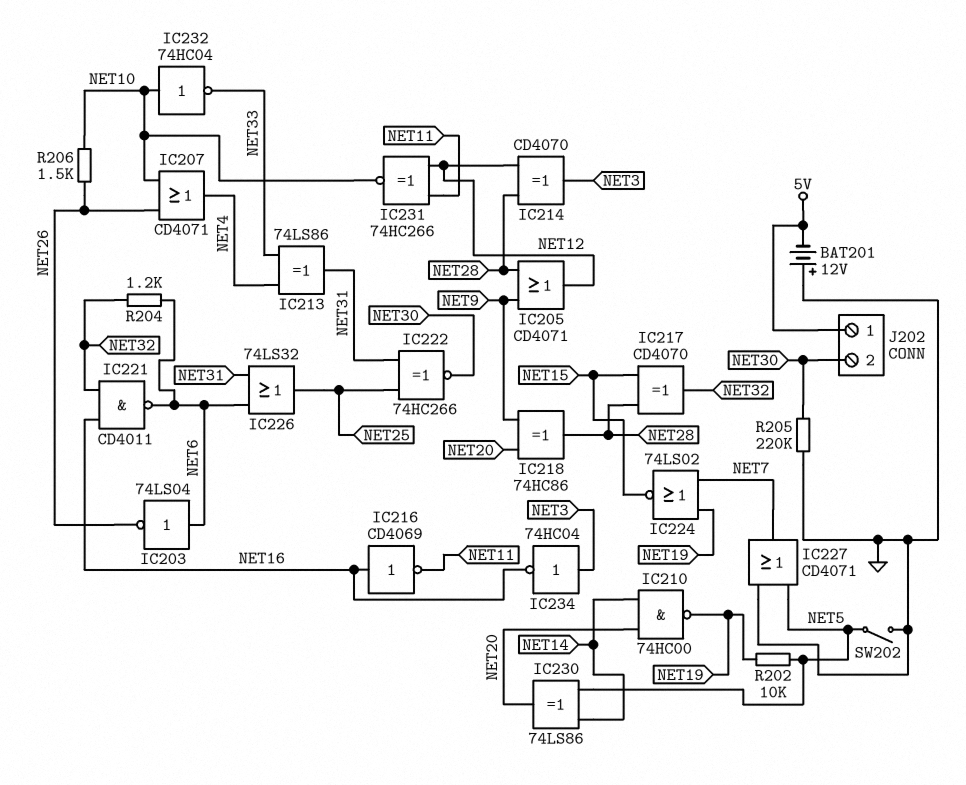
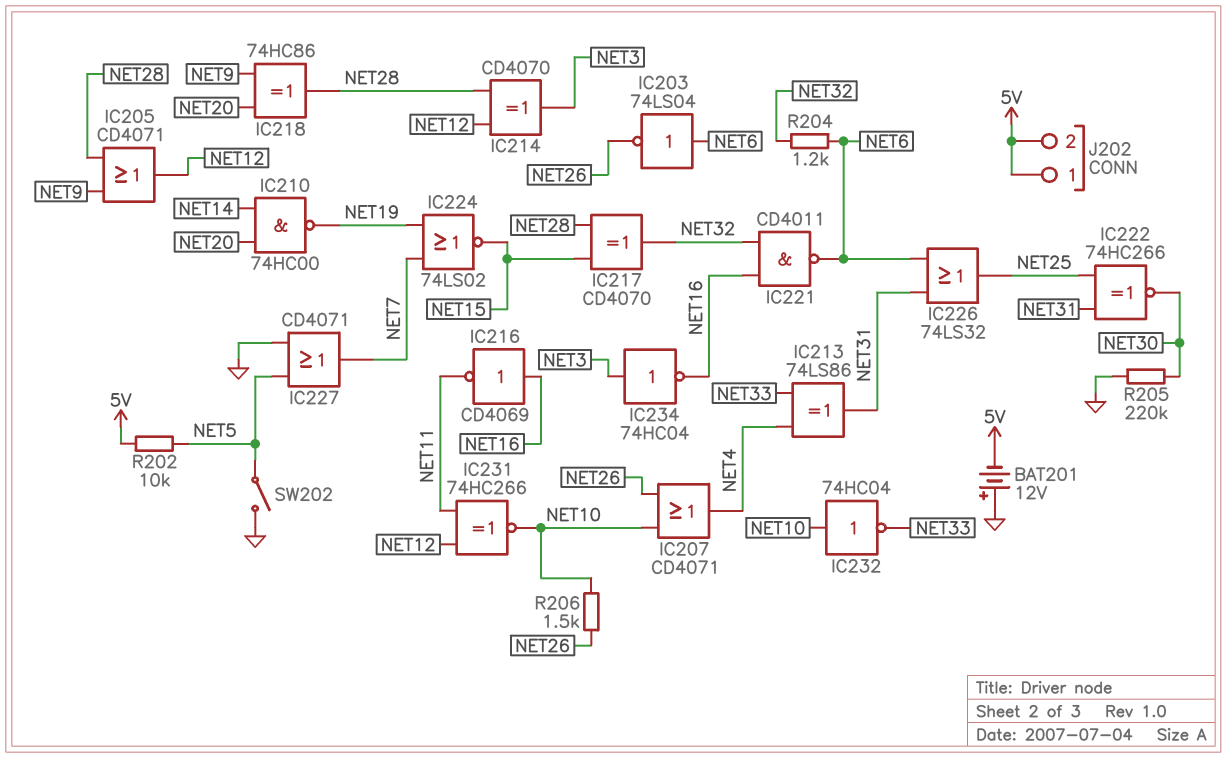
IC230: XOR 74LS86 (in NET5, in NET14, out NET20) -> none
J202 pin 2: NET30 -> 5V
R202: 10k (NET5, NET19) -> 10k (5V, NET5)

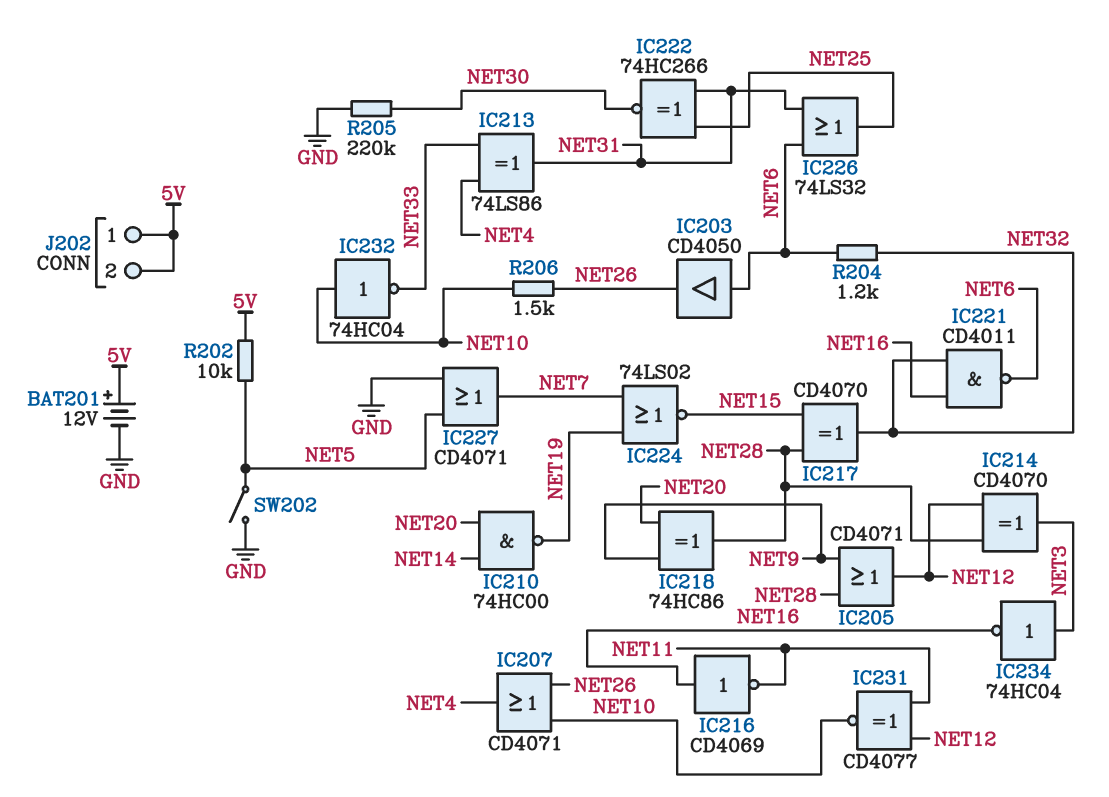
BAT201: 12V (plus GND, minus 5V) -> 12V (plus 5V, minus GND)
IC203: NOT 74LS04 (in NET6, out NET26) -> buffer CD4050 (in NET6, out NET26)
IC231: XNOR 74HC266 (in NET11, in NET12, out NET10) -> XNOR CD4077 (in NET11, in NET12, out NET10)

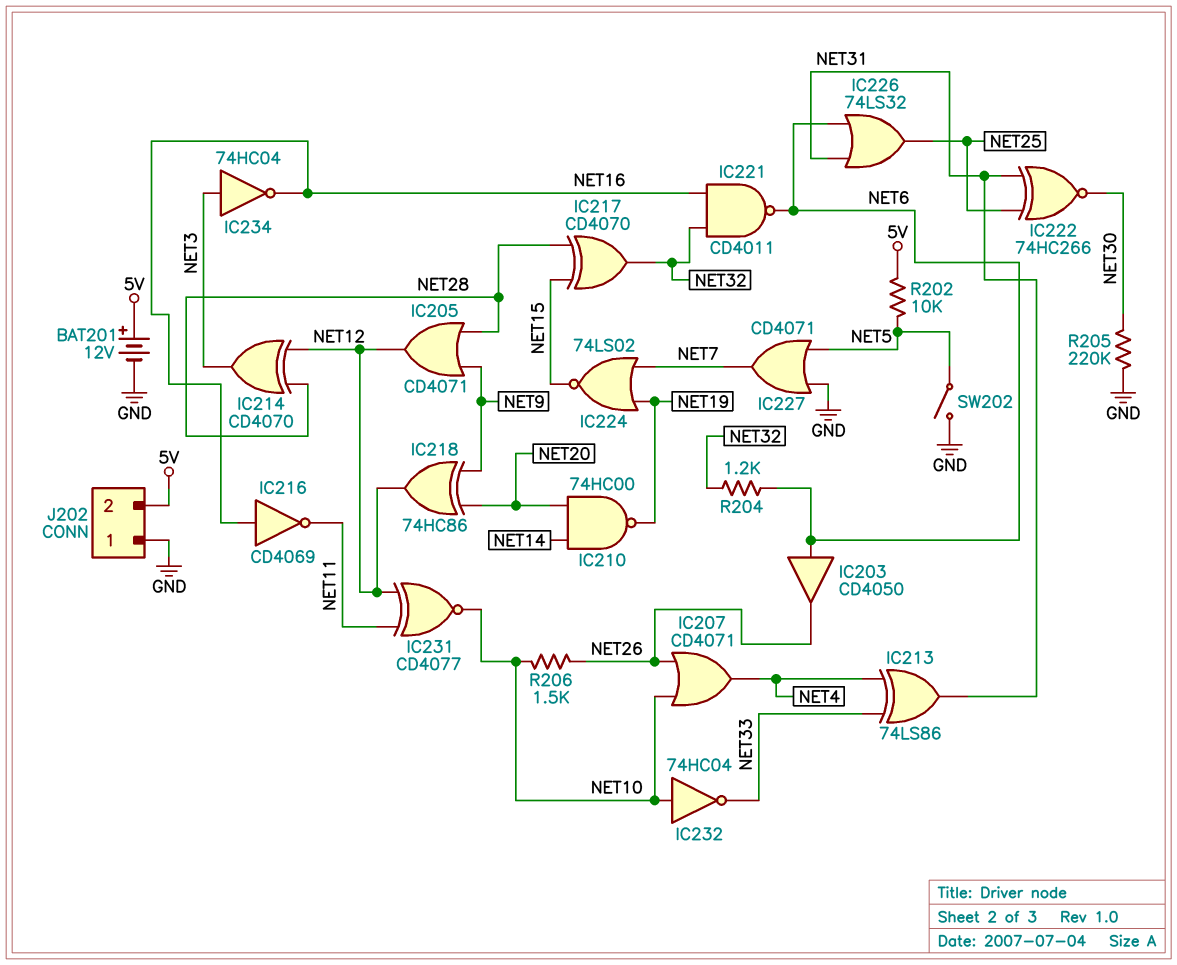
IC218: XOR 74HC86 (in NET9, in NET20, out NET28) -> XOR 74HC86 (in NET9, in NET20, out NET12)
J202 pin 1: 5V -> GND

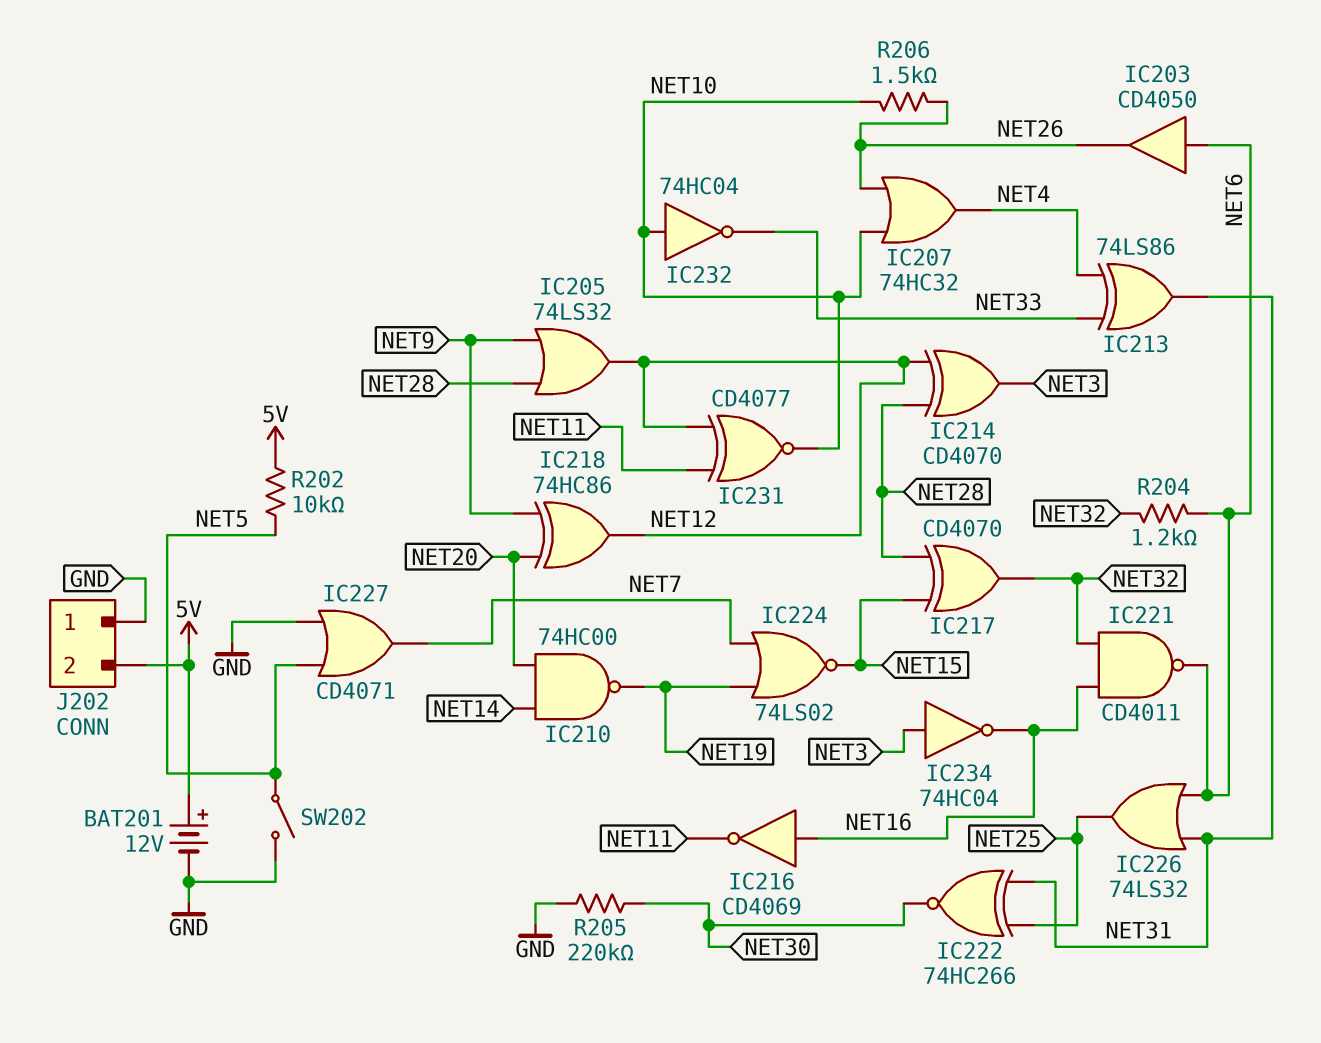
IC205: OR CD4071 (in NET9, in NET28, out NET12) -> OR 74LS32 (in NET9, in NET28, out NET12)
IC207: OR CD4071 (in NET10, in NET26, out NET4) -> OR 74HC32 (in NET10, in NET26, out NET4)

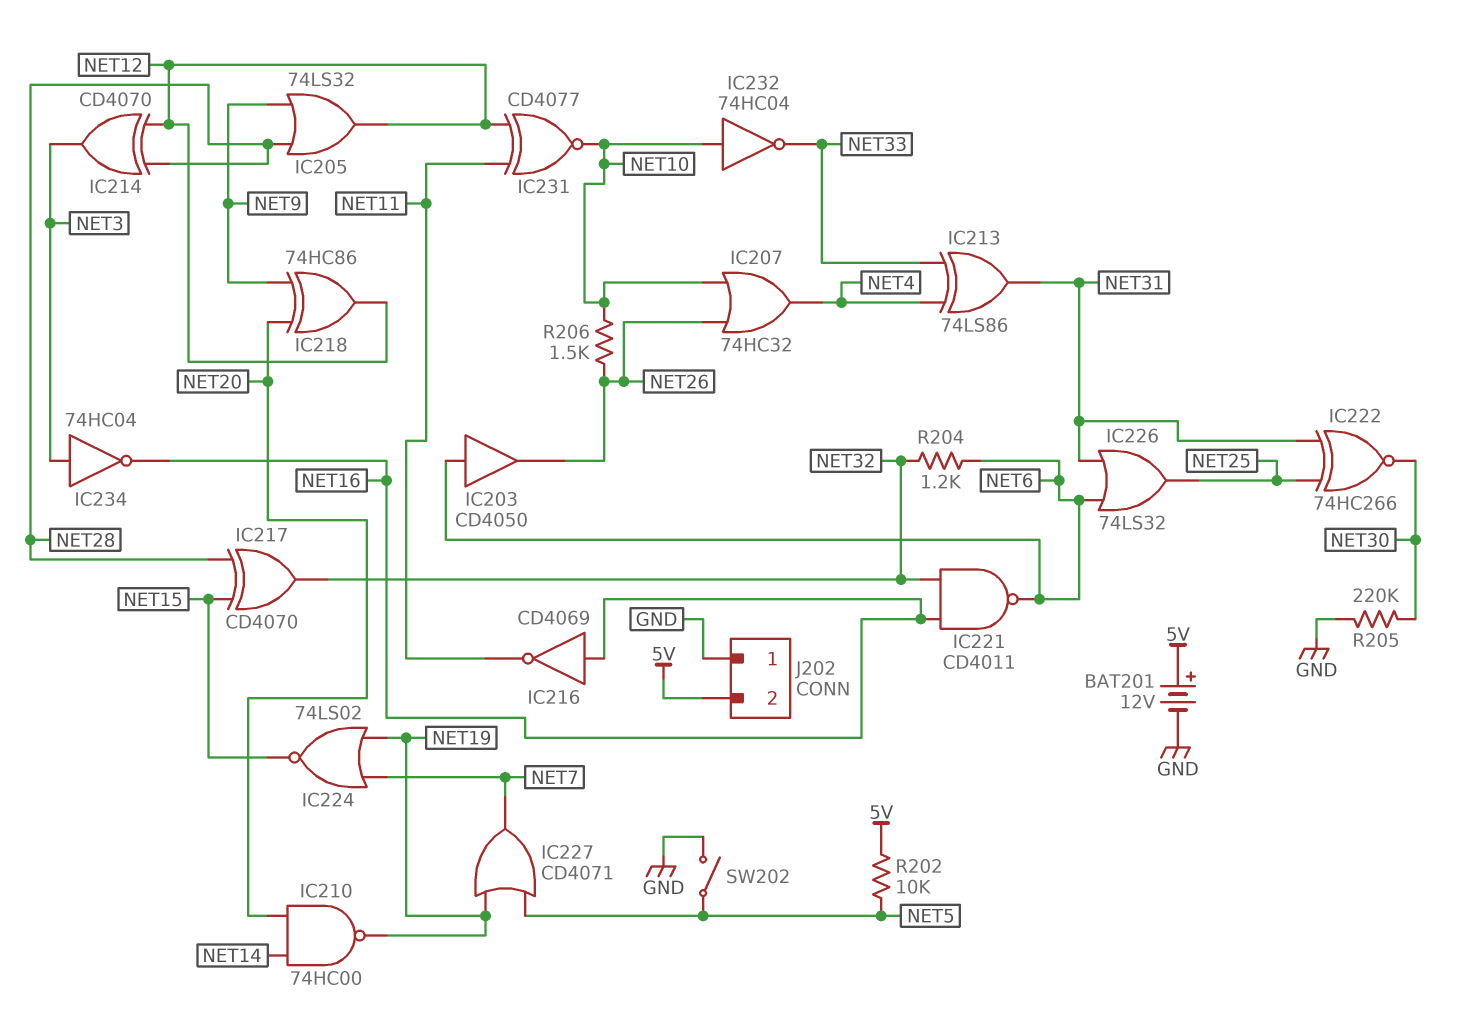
IC227: OR CD4071 (in GND, in NET5, out NET7) -> OR CD4071 (in NET5, in NET19, out NET7)

